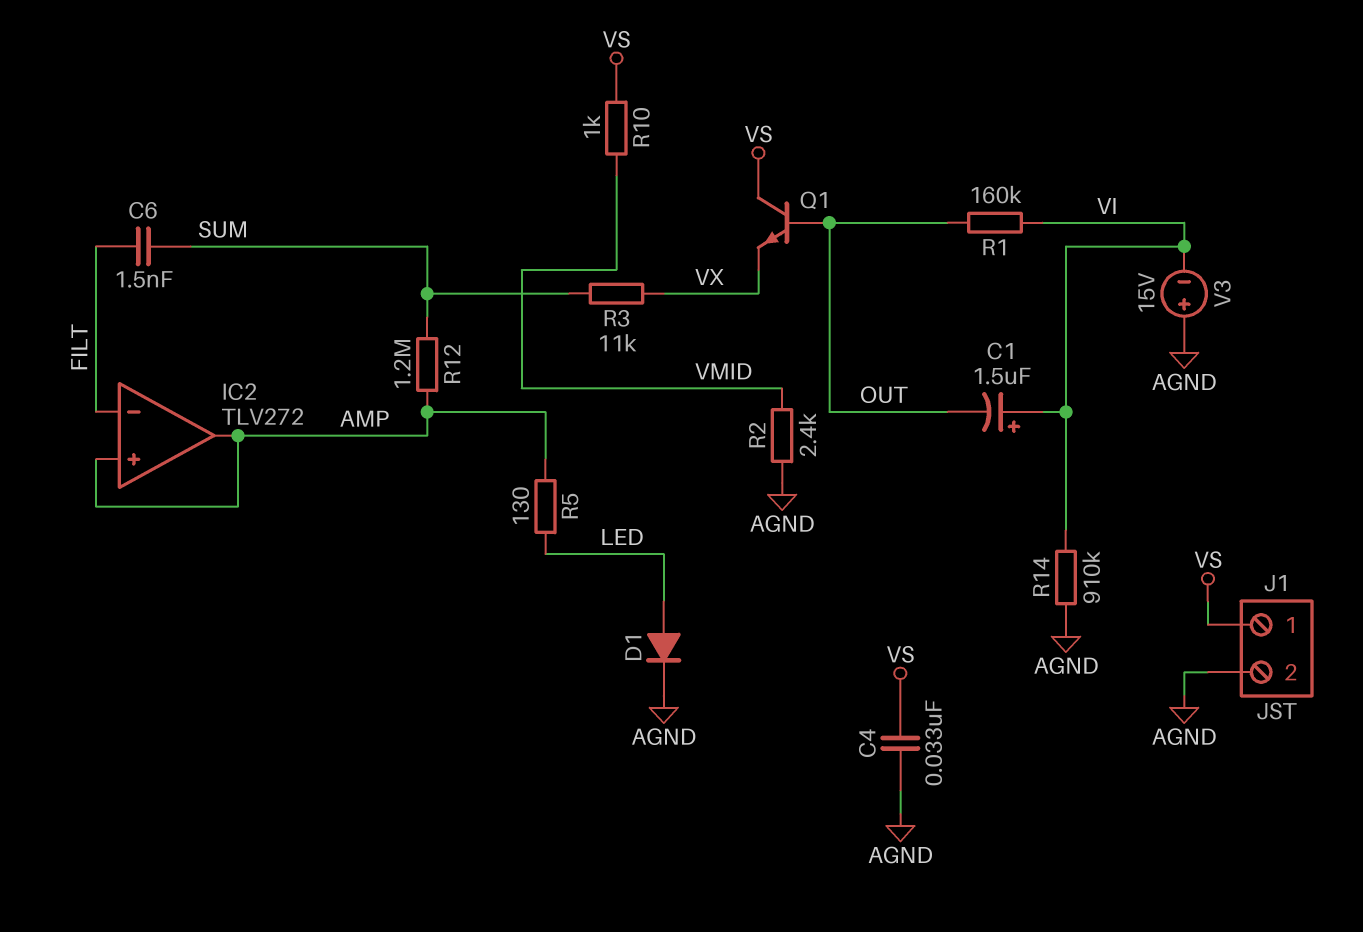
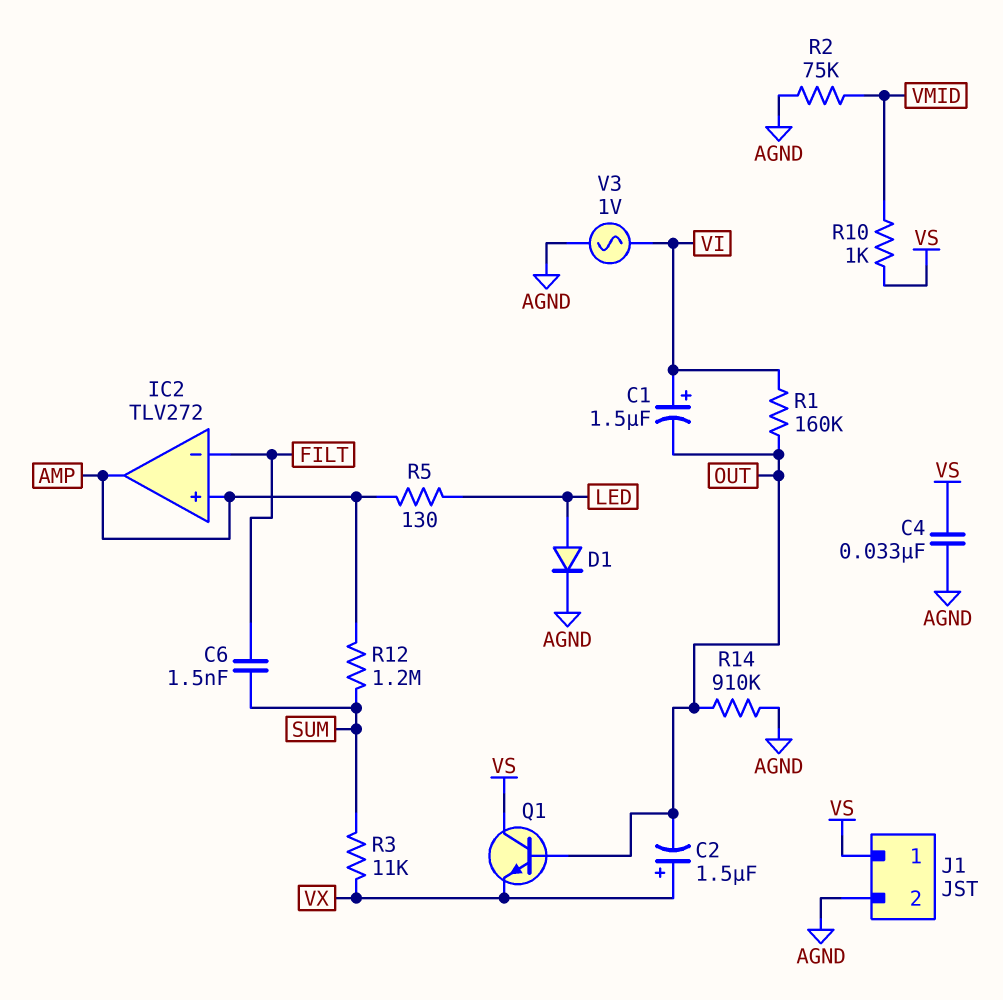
C2: none -> 1.5uF (plus VX, minus OUT)
R2: 2.4k (AGND, VMID) -> 75k (AGND, VMID)
R14: 910k (AGND, VI) -> 910k (AGND, OUT)
V3: 15V (plus AGND, minus VI) -> AC 1V (AGND, VI)

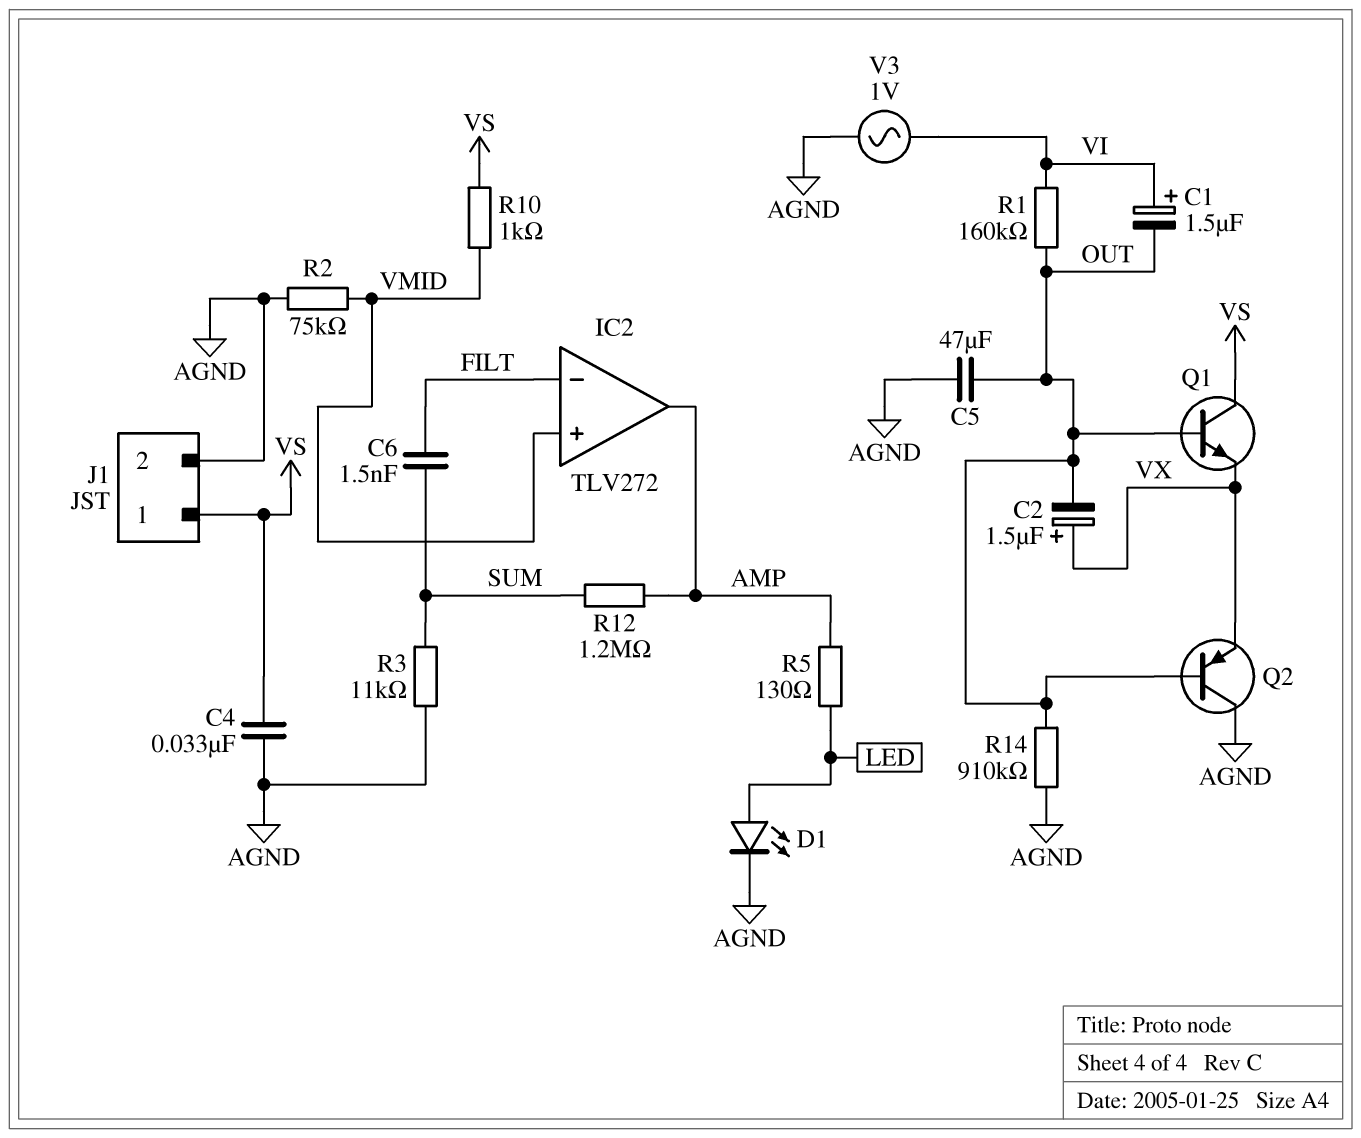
C5: none -> 47uF (AGND, OUT)
D1: diode (A LED, K AGND) -> LED (A LED, K AGND)
IC2 pin in+: AMP -> VMID
Q2: none -> PNP (B OUT, C AGND, E VX)
R3: 11k (SUM, VX) -> 11k (AGND, SUM)

